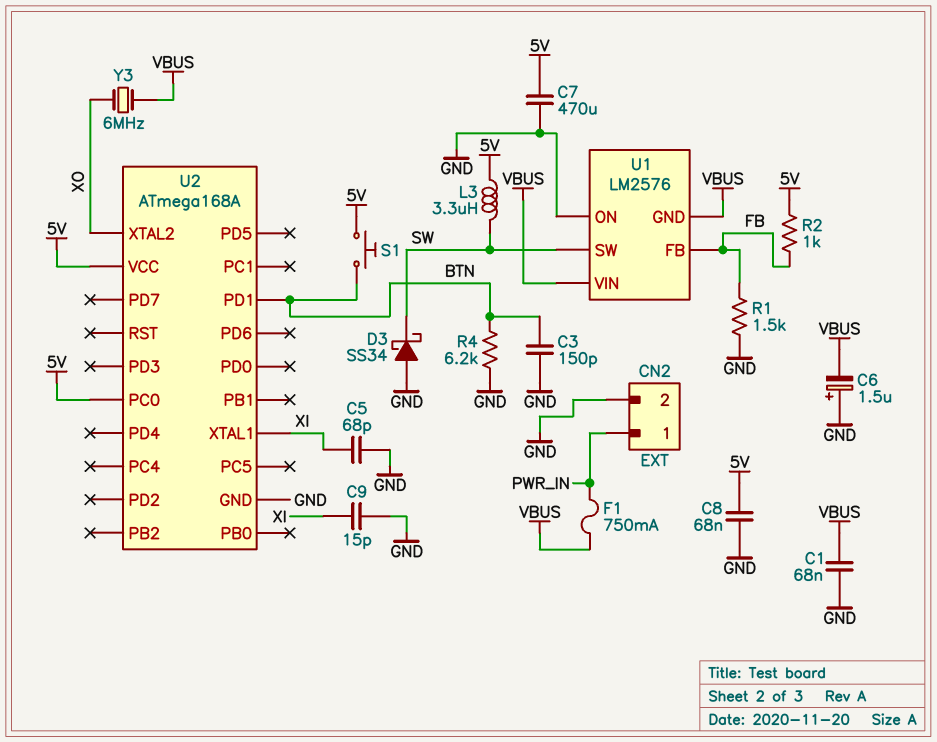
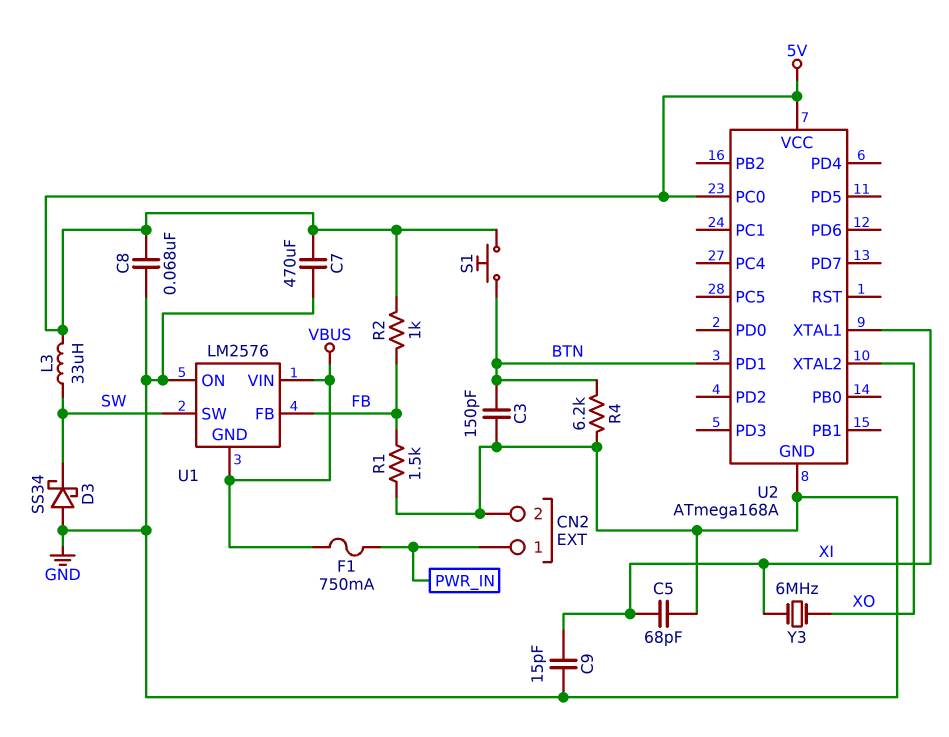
C1: 68nF (GND, VBUS) -> none
C6: 1.5uF (plus GND, minus VBUS) -> none
L3: 3.3uH (5V, SW) -> 33uH (5V, SW)
Y3: 6MHz (VBUS, XO) -> 6MHz (XI, XO)

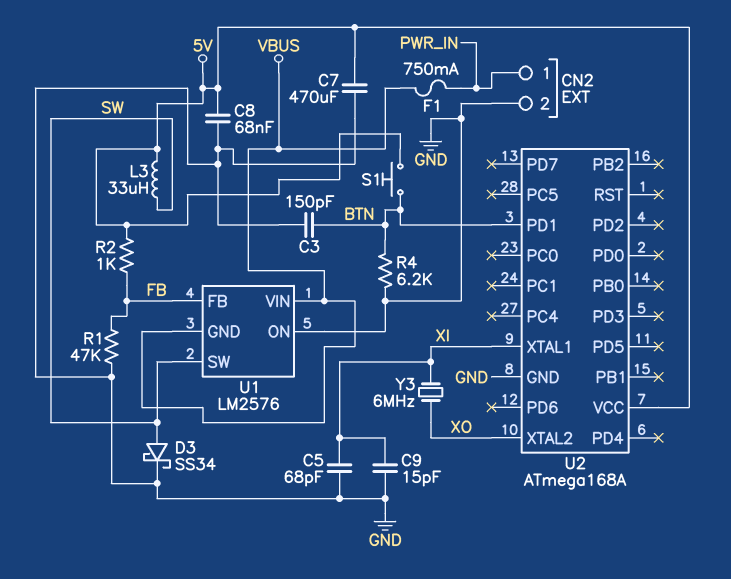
D3: schottky SS34 (A GND, K SW) -> schottky SS34 (A SW, K GND)
R1: 1.5k (FB, GND) -> 47k (FB, GND)
U2 pin PC0: 5V -> none

